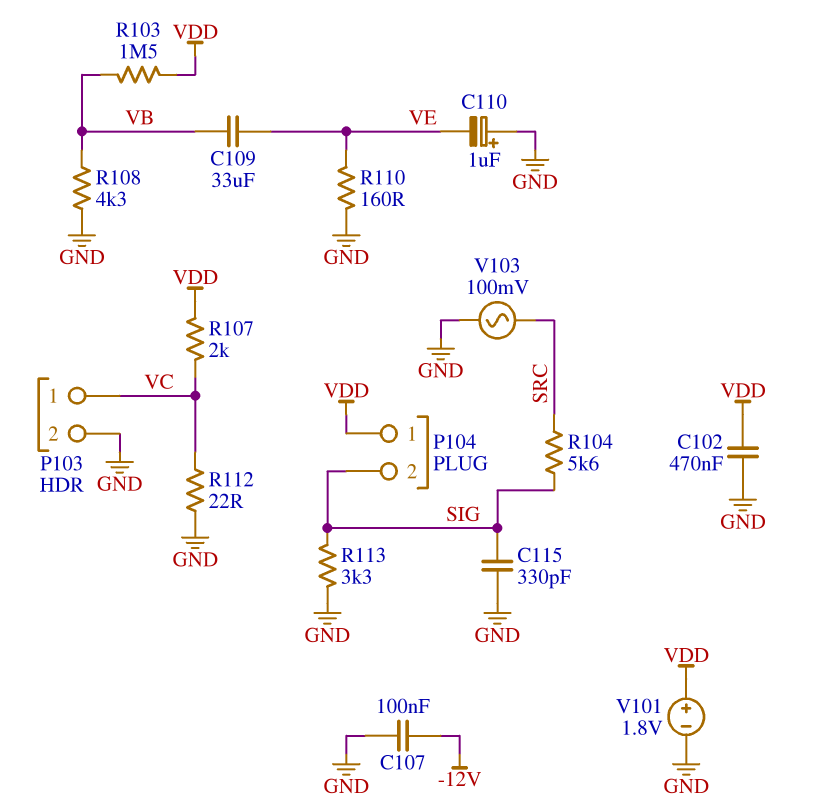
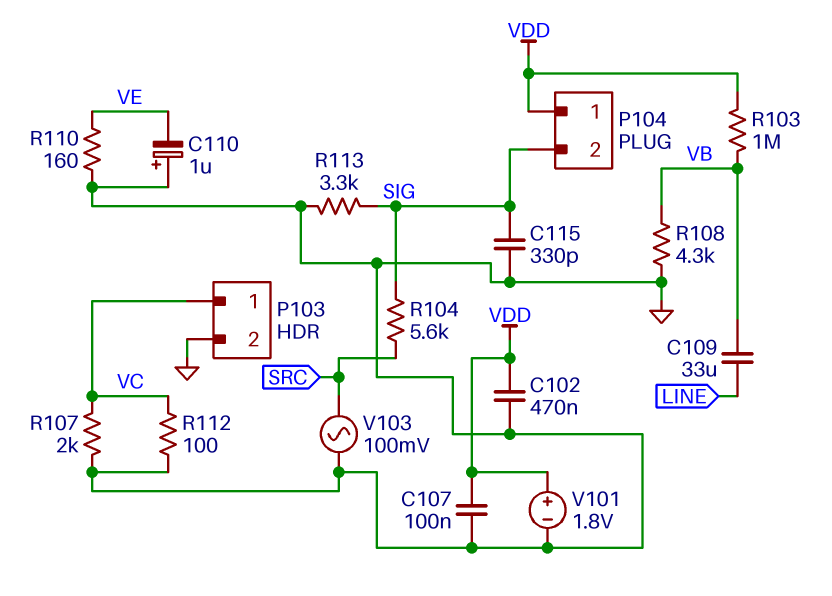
C107: 100nF (-12V, GND) -> 100nF (GND, VDD)
C109: 33uF (VB, VE) -> 33uF (LINE, VB)
R103: 1.5M (VB, VDD) -> 1M (VB, VDD)
R107: 2k (VC, VDD) -> 2k (GND, VC)
R112: 22 (GND, VC) -> 100 (GND, VC)

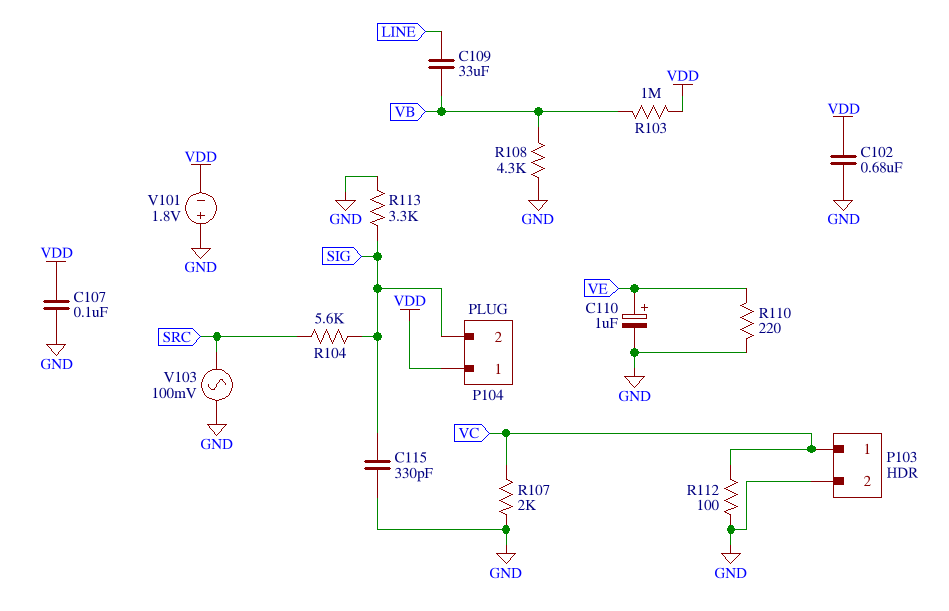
C102: 470nF (GND, VDD) -> 680nF (GND, VDD)
C110: 1uF (plus GND, minus VE) -> 1uF (plus VE, minus GND)
R110: 160 (GND, VE) -> 220 (GND, VE)
V101: 1.8V (plus VDD, minus GND) -> 1.8V (plus GND, minus VDD)

